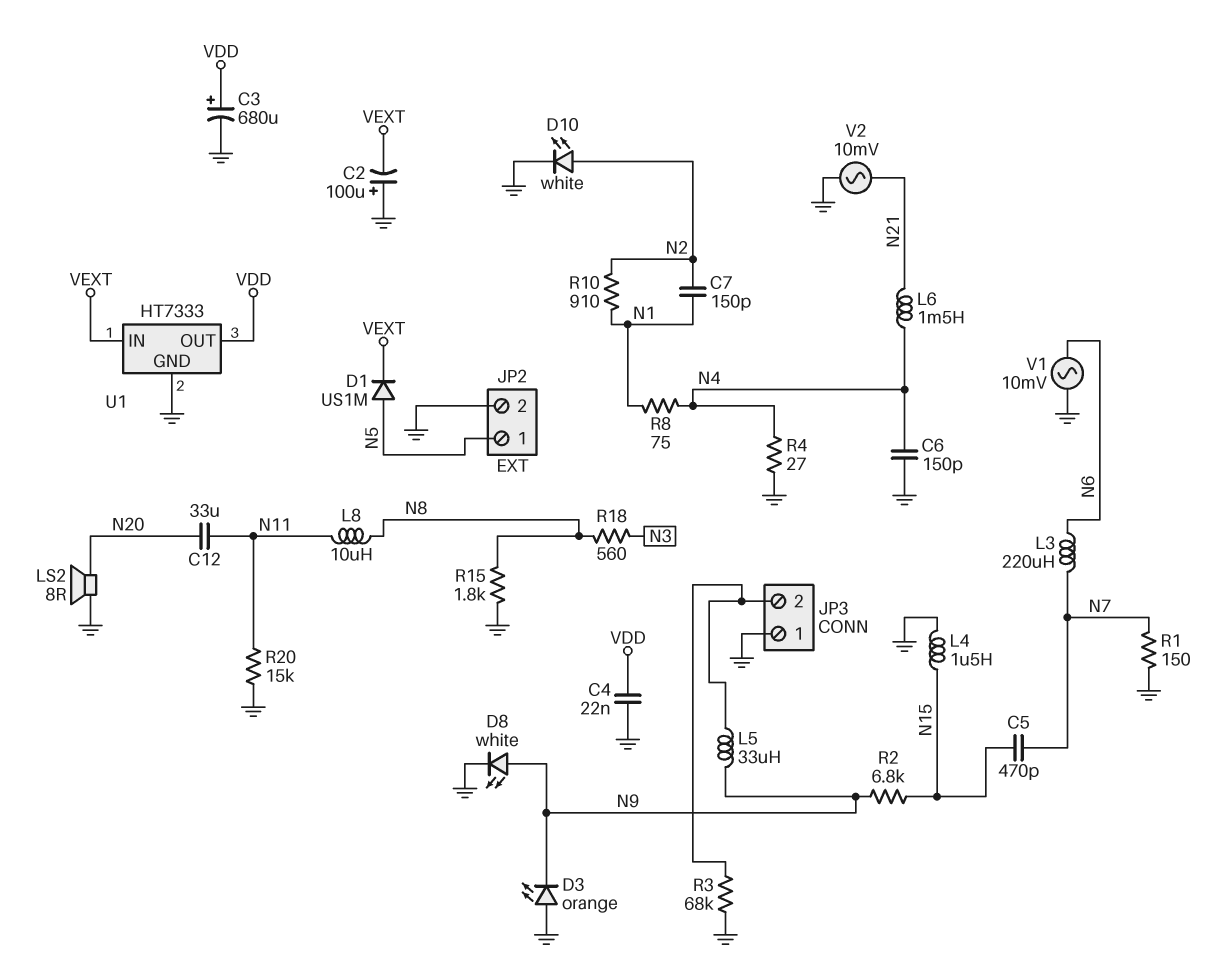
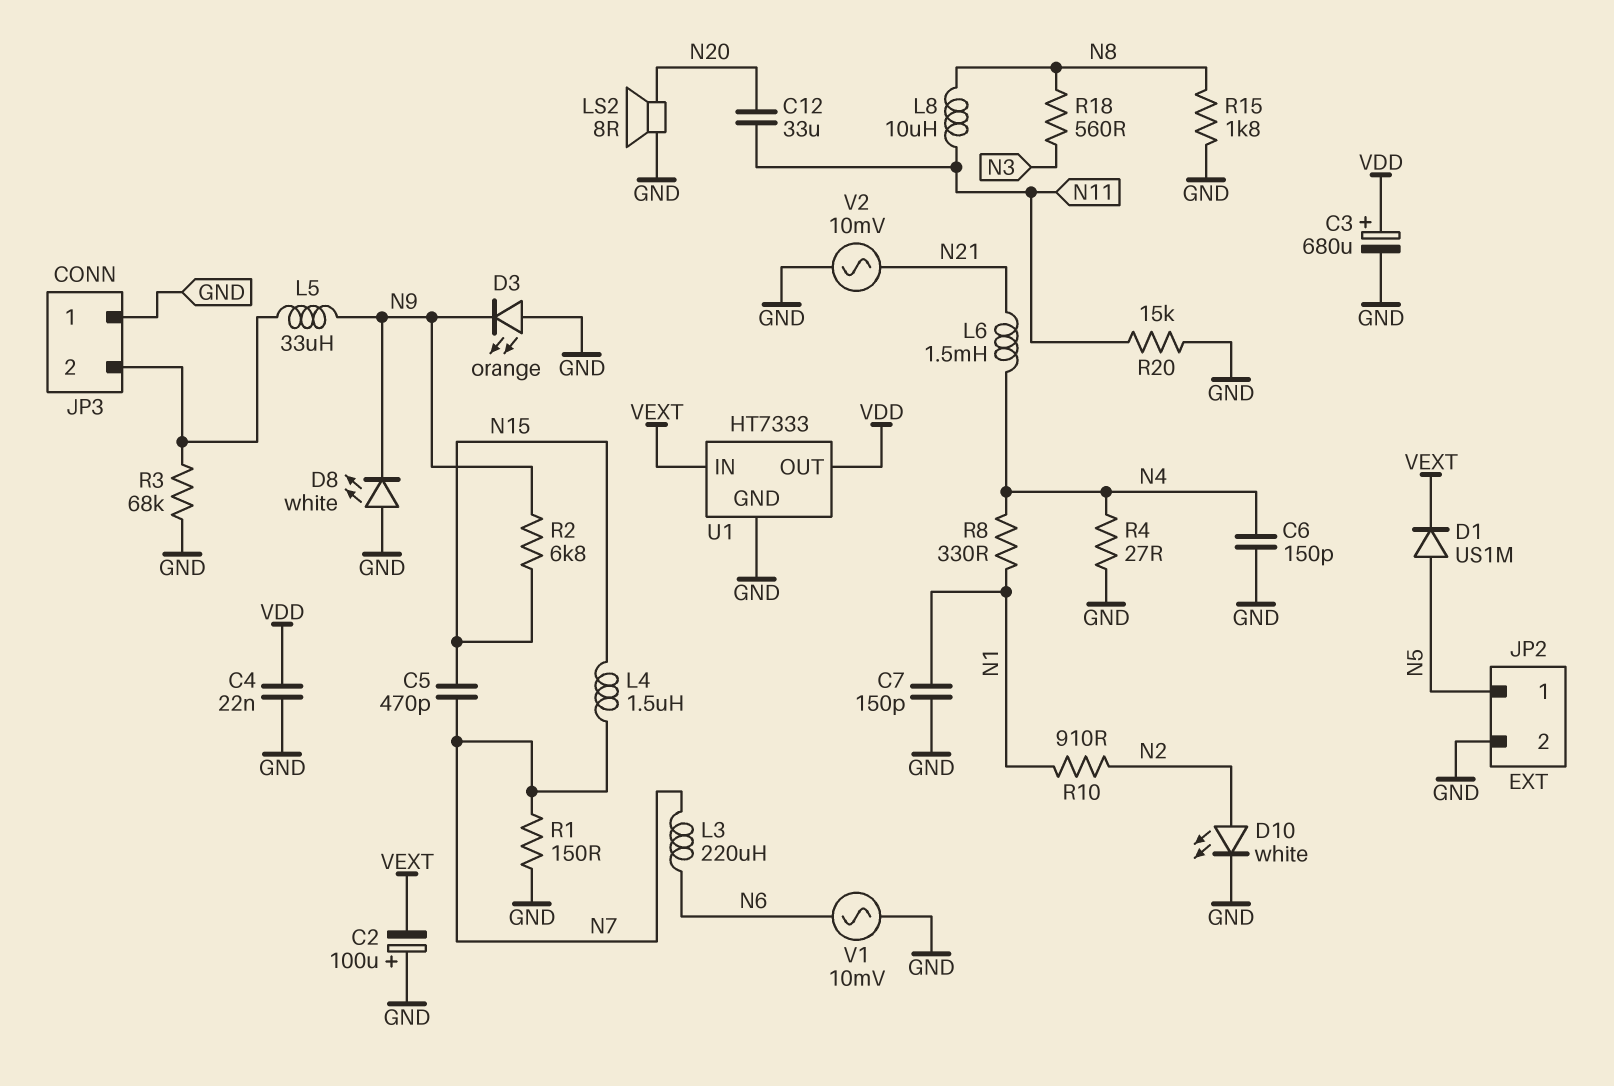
C7: 150pF (N1, N2) -> 150pF (GND, N1)
D8: LED white (A N9, K GND) -> LED white (A GND, K N9)
L4: 1.5uH (GND, N15) -> 1.5uH (N7, N15)
R8: 75 (N1, N4) -> 330 (N1, N4)

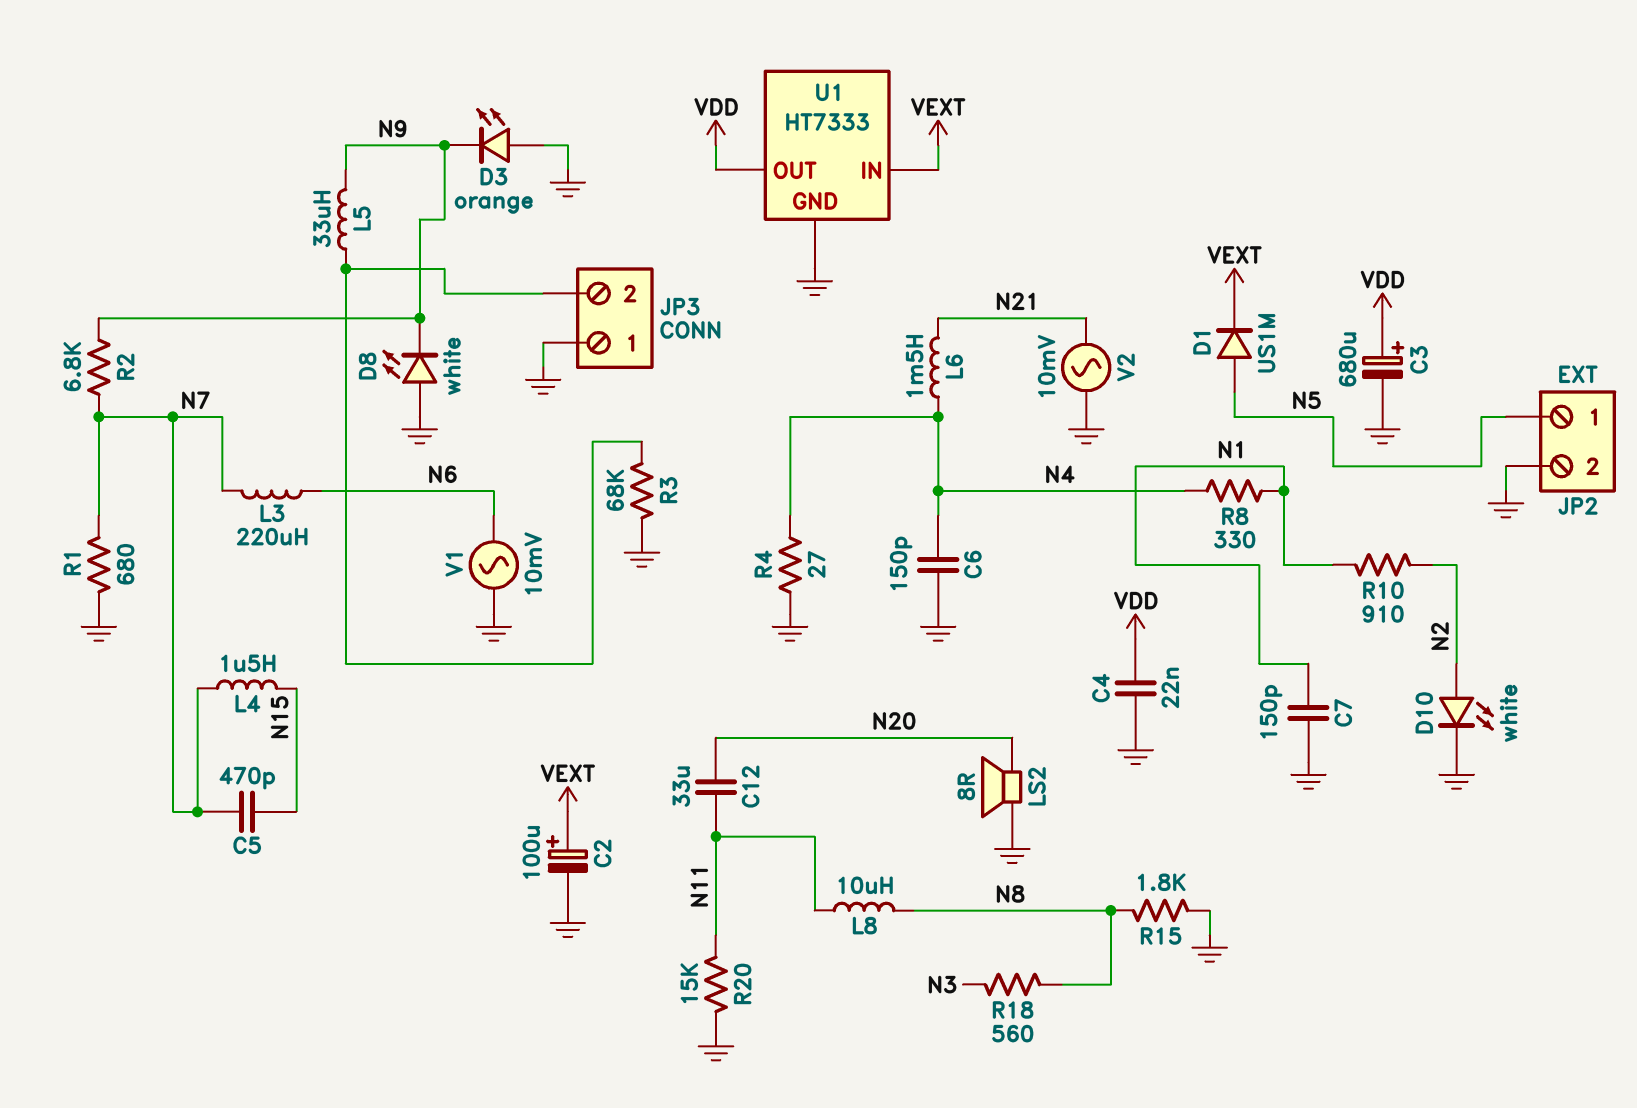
C2: 100uF (plus GND, minus VEXT) -> 100uF (plus VEXT, minus GND)
R1: 150 (GND, N7) -> 680 (GND, N7)
R2: 6.8k (N9, N15) -> 6.8k (N7, N9)

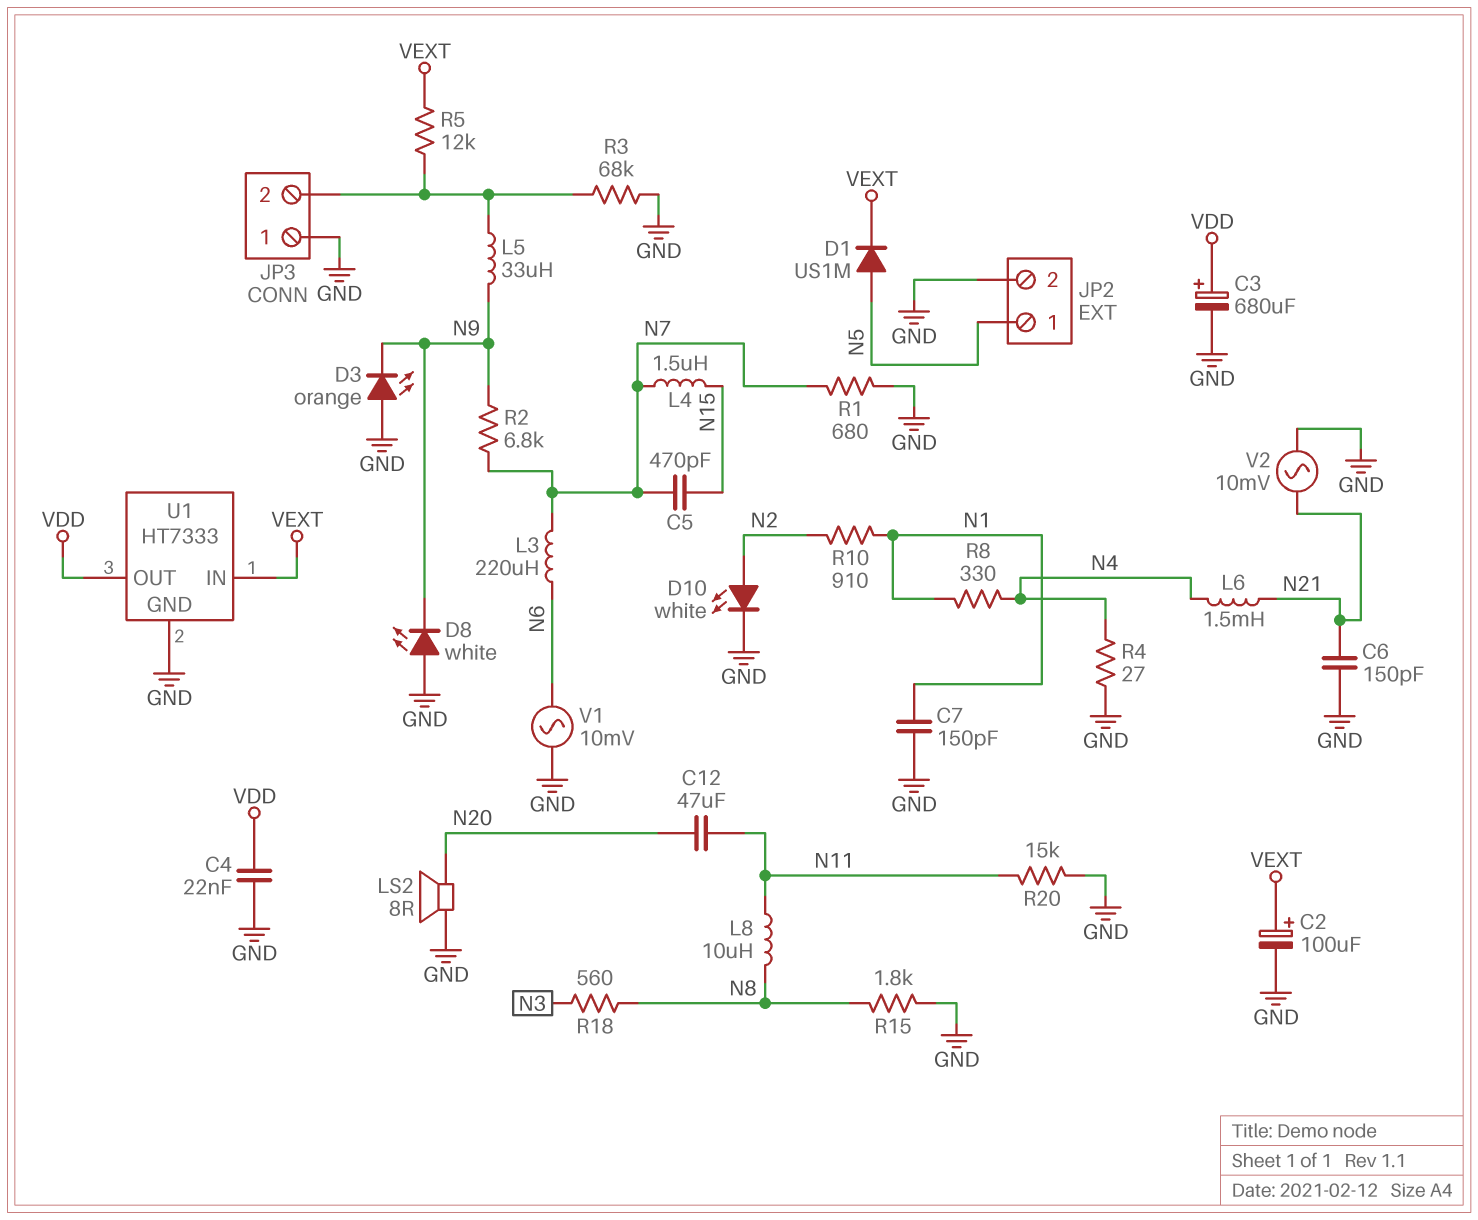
C6: 150pF (GND, N4) -> 150pF (GND, N21)
C12: 33uF (N11, N20) -> 47uF (N11, N20)
R5: none -> 12k (JP3/2, VEXT)

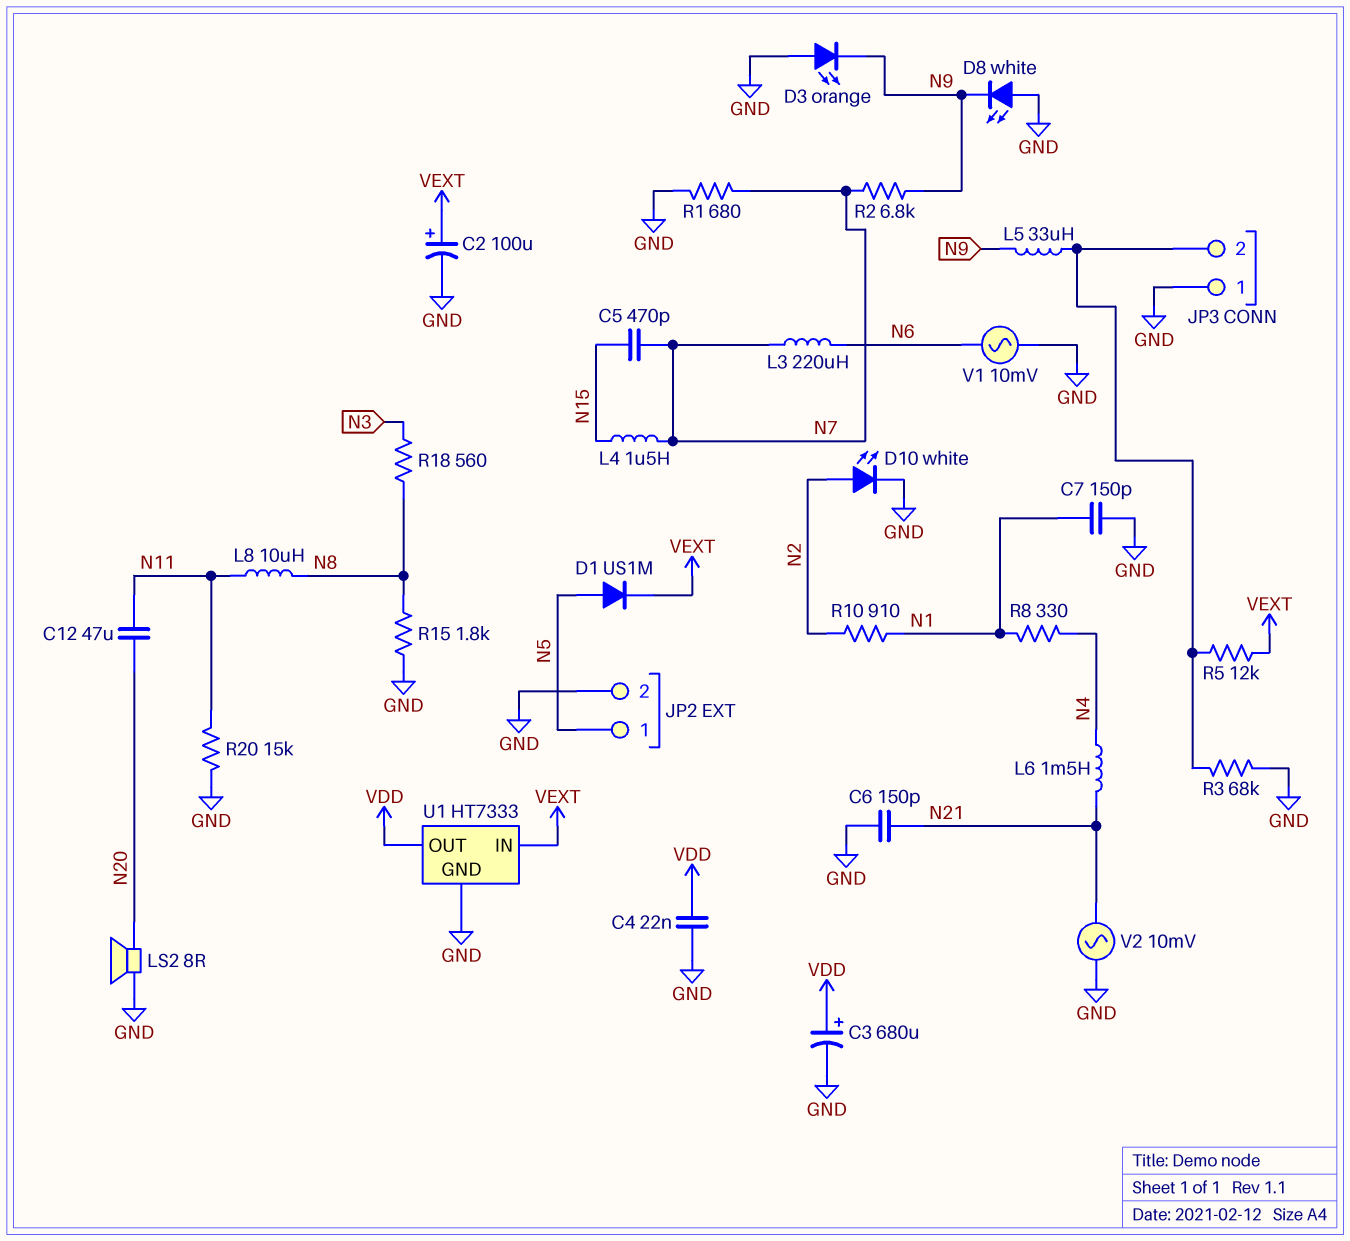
R4: 27 (GND, N4) -> none

